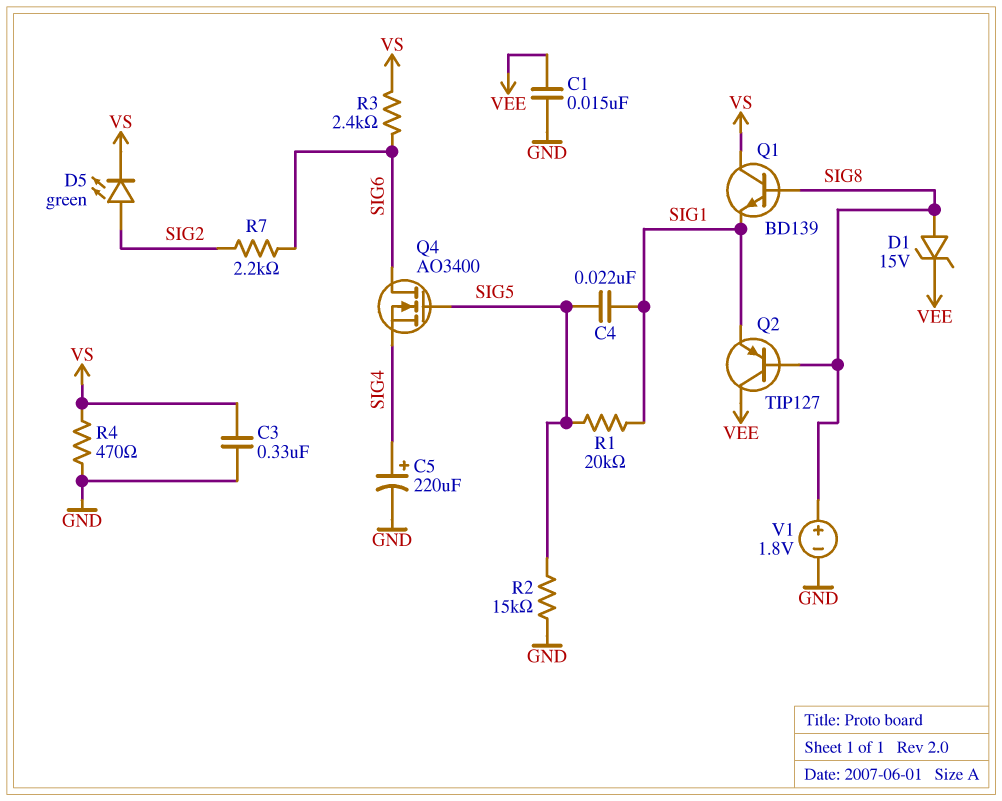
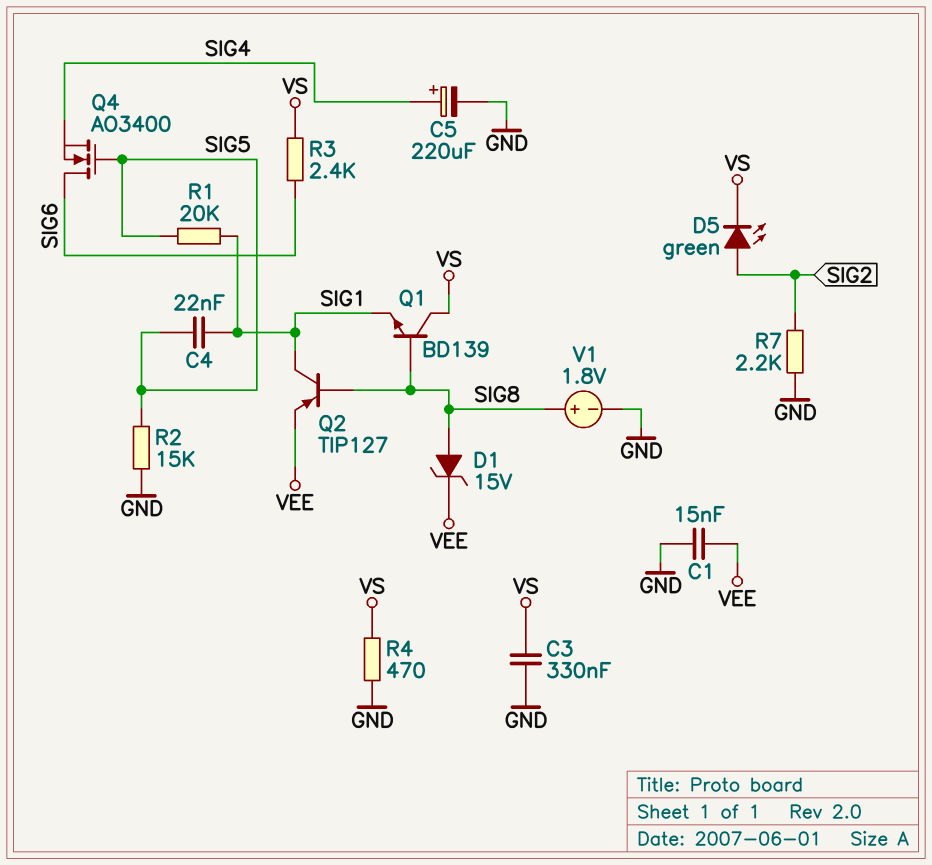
Q2: PNP TIP127 (B SIG8, C VEE, E SIG1) -> PNP TIP127 (B SIG8, C SIG1, E VEE)
R7: 2.2k (SIG2, SIG6) -> 2.2k (GND, SIG2)

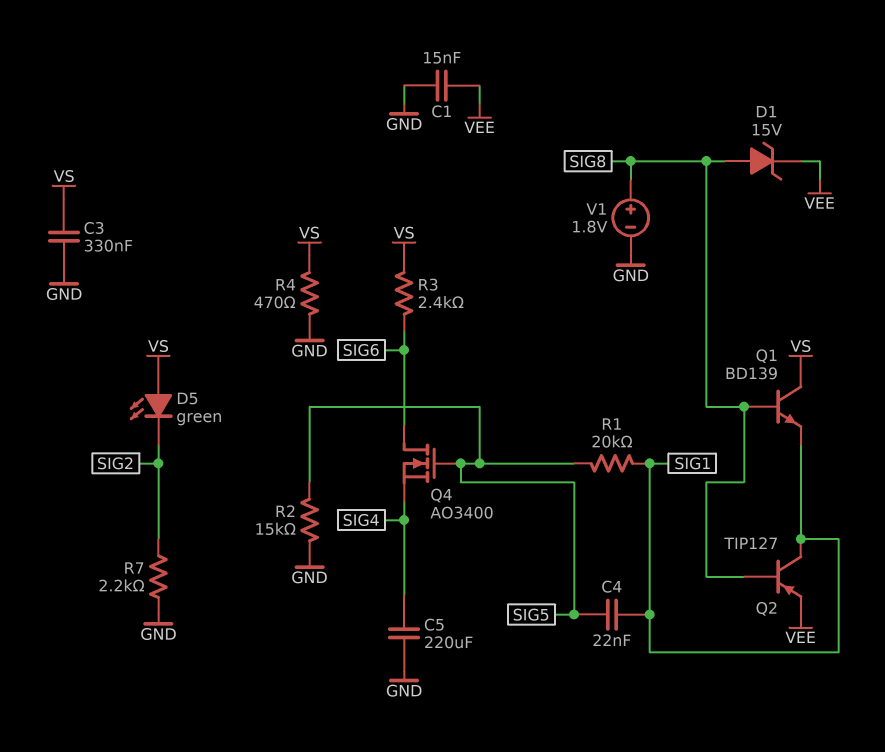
C5: 220uF (plus SIG4, minus GND) -> 220uF (GND, SIG4)
D5: LED green (A SIG2, K VS) -> LED green (A VS, K SIG2)

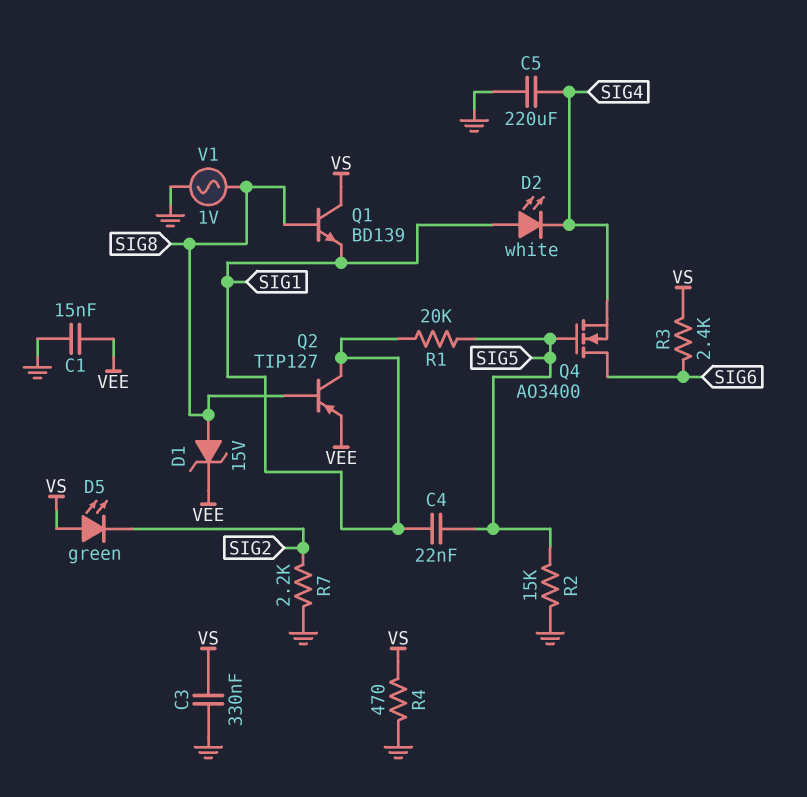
D2: none -> LED white (A SIG1, K SIG4)
V1: 1.8V (plus SIG8, minus GND) -> AC 1V (GND, SIG8)

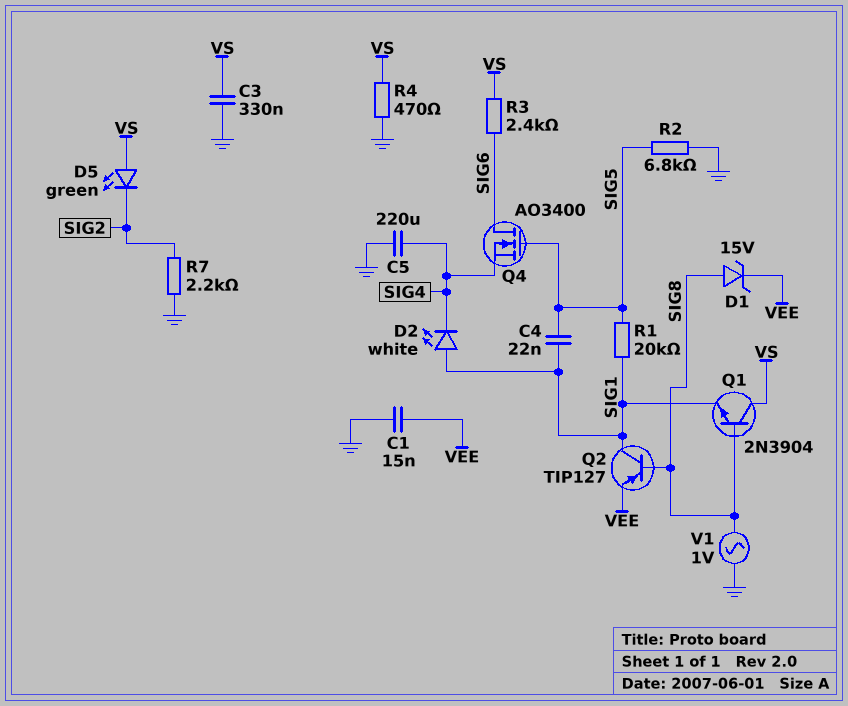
Q1: NPN BD139 (B SIG8, C VS, E SIG1) -> NPN 2N3904 (B SIG8, C VS, E SIG1)
R2: 15k (GND, SIG5) -> 6.8k (GND, SIG5)

